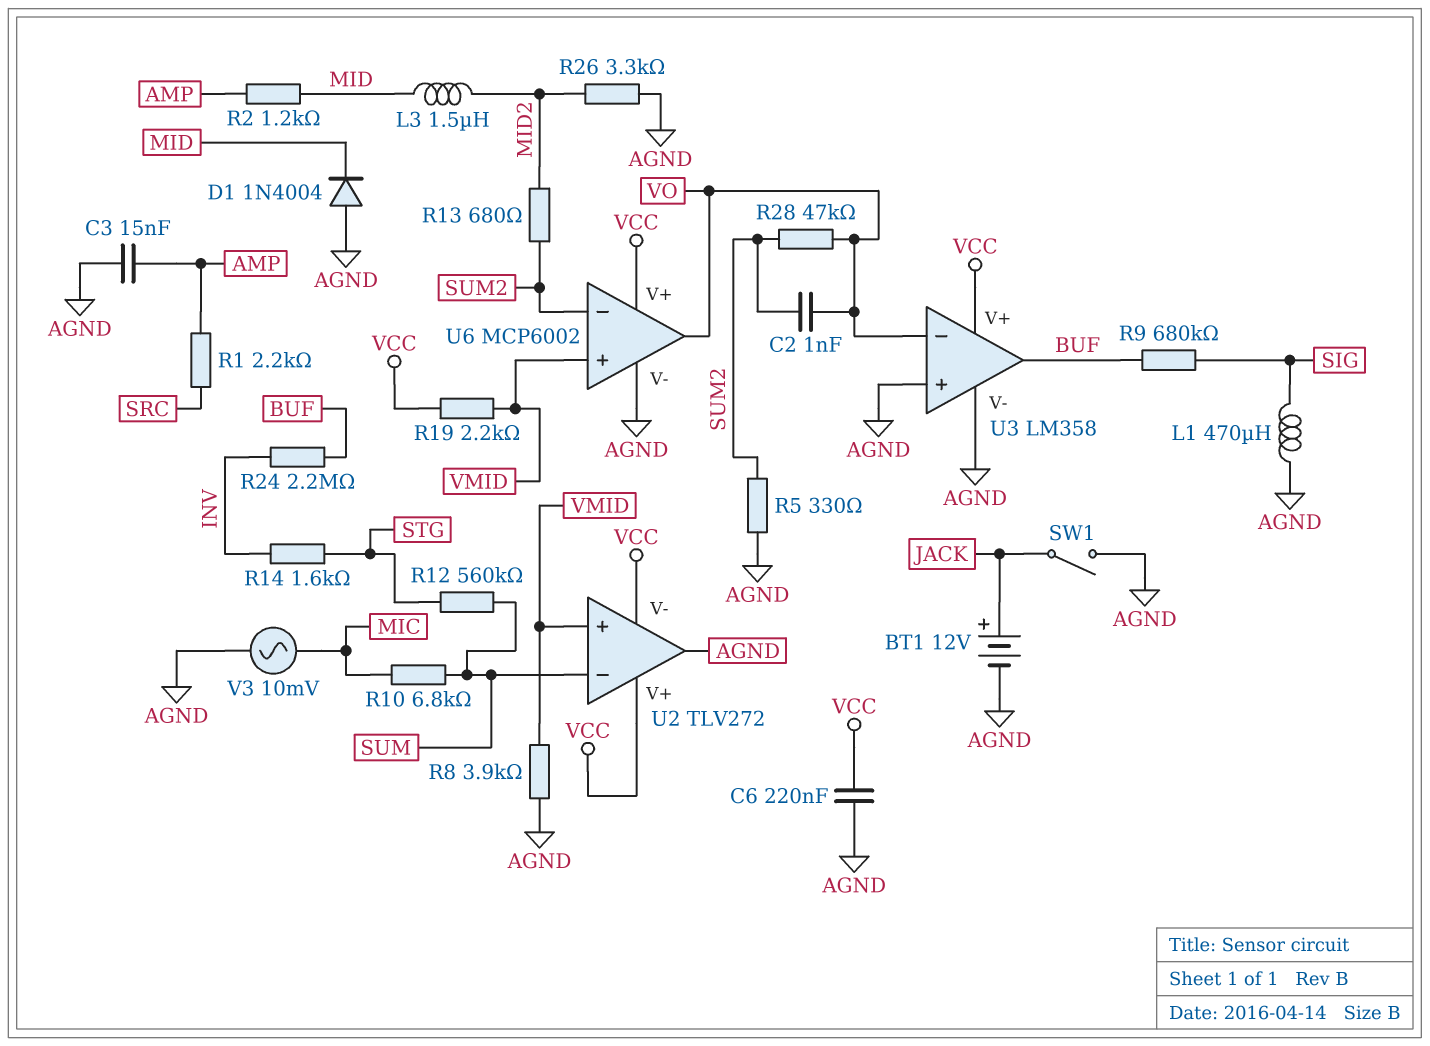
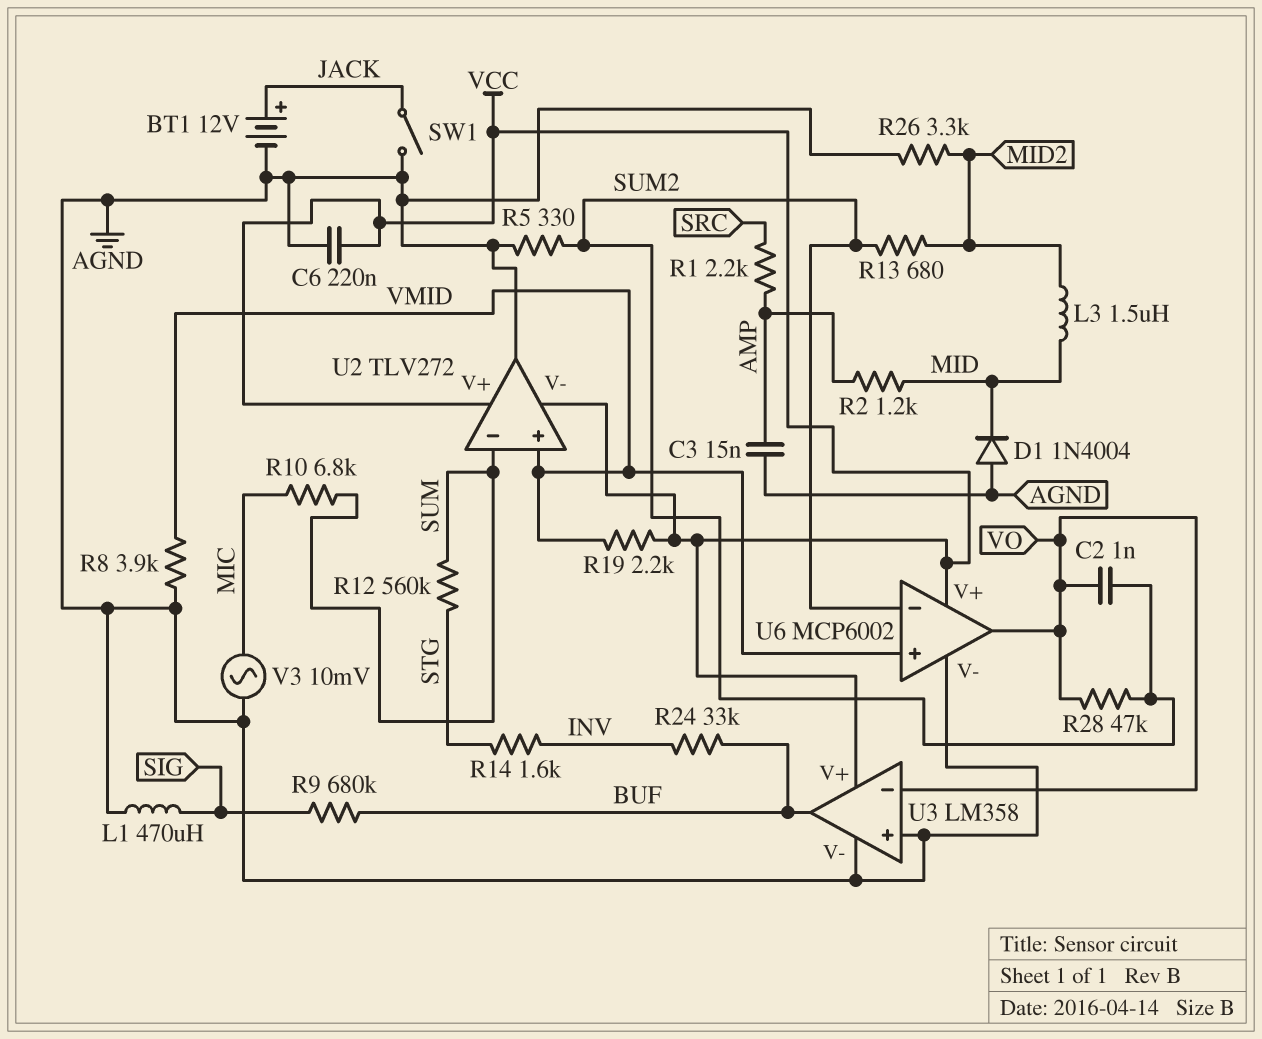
R24: 2.2M (BUF, INV) -> 33k (BUF, INV)

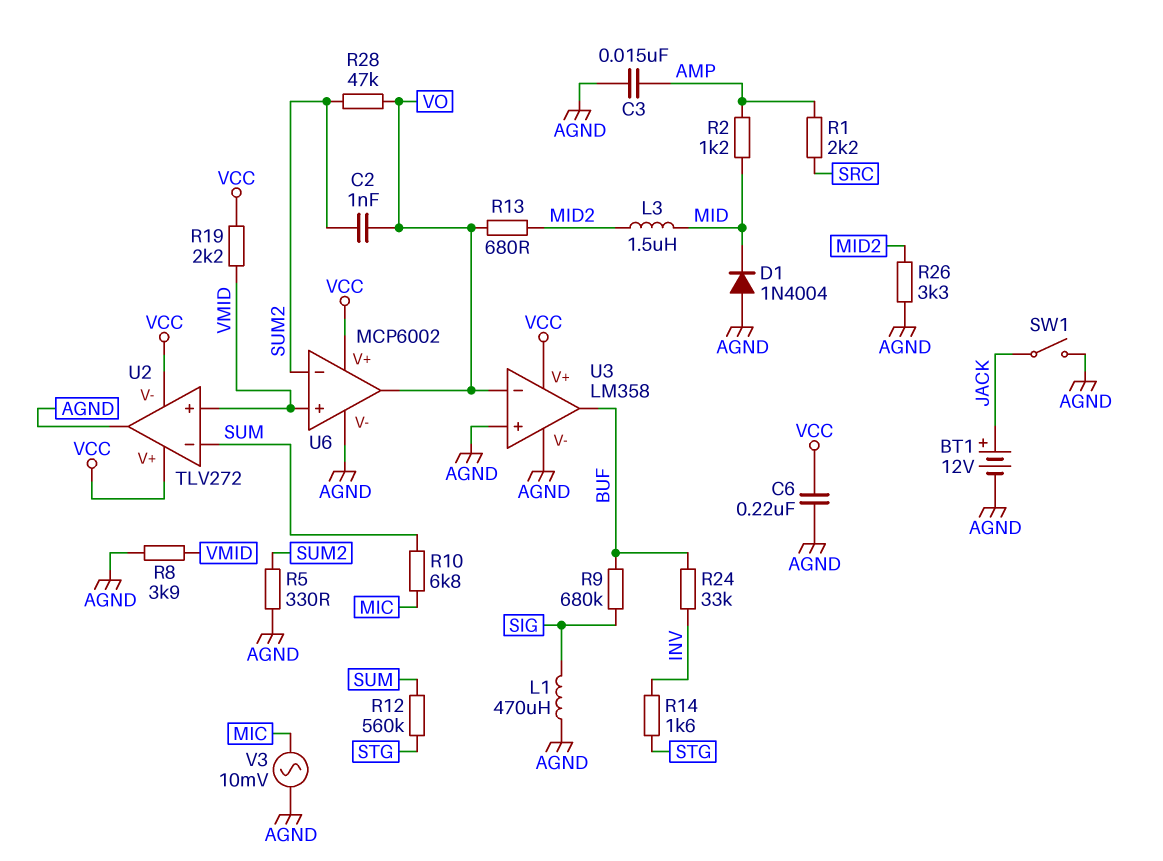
R13: 680 (MID2, SUM2) -> 680 (MID2, VO)

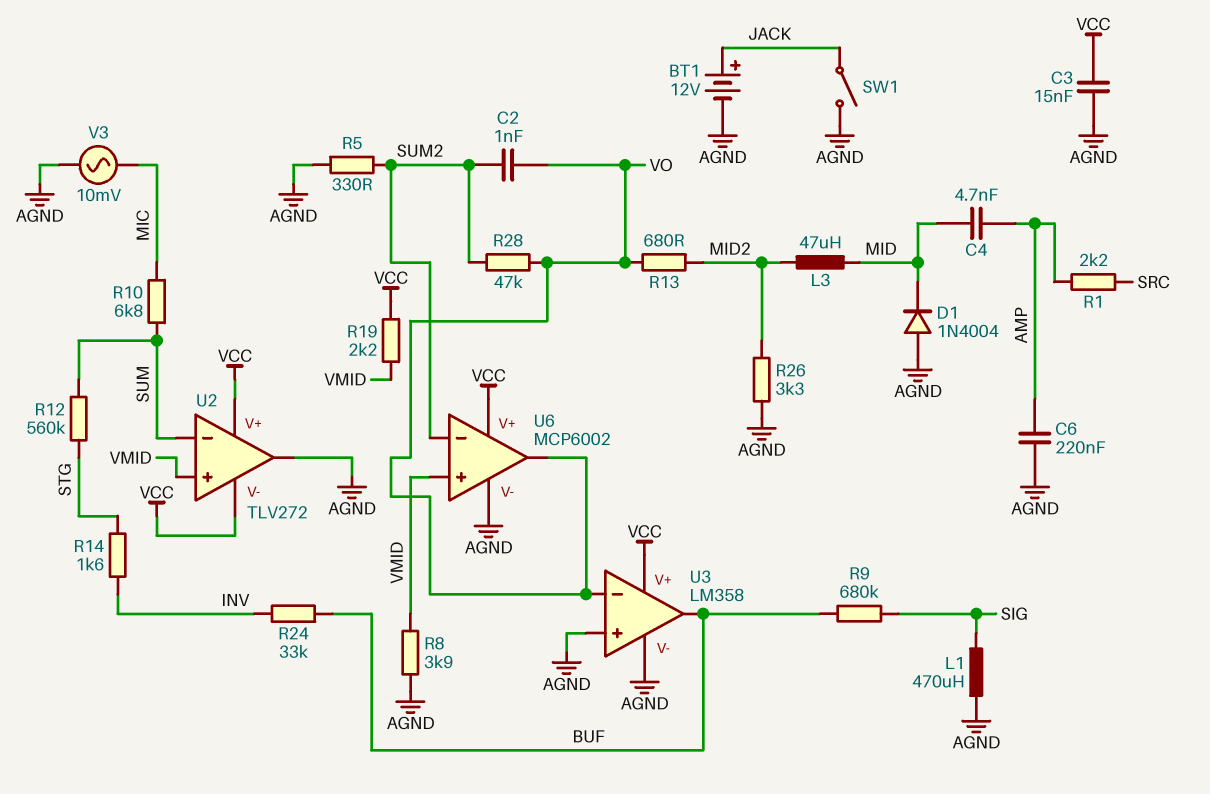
C3: 15nF (AGND, AMP) -> 15nF (AGND, VCC)
C4: none -> 4.7nF (AMP, MID)
C6: 220nF (AGND, VCC) -> 220nF (AGND, AMP)
L3: 1.5uH (MID, MID2) -> 47uH (MID, MID2)
R2: 1.2k (AMP, MID) -> none

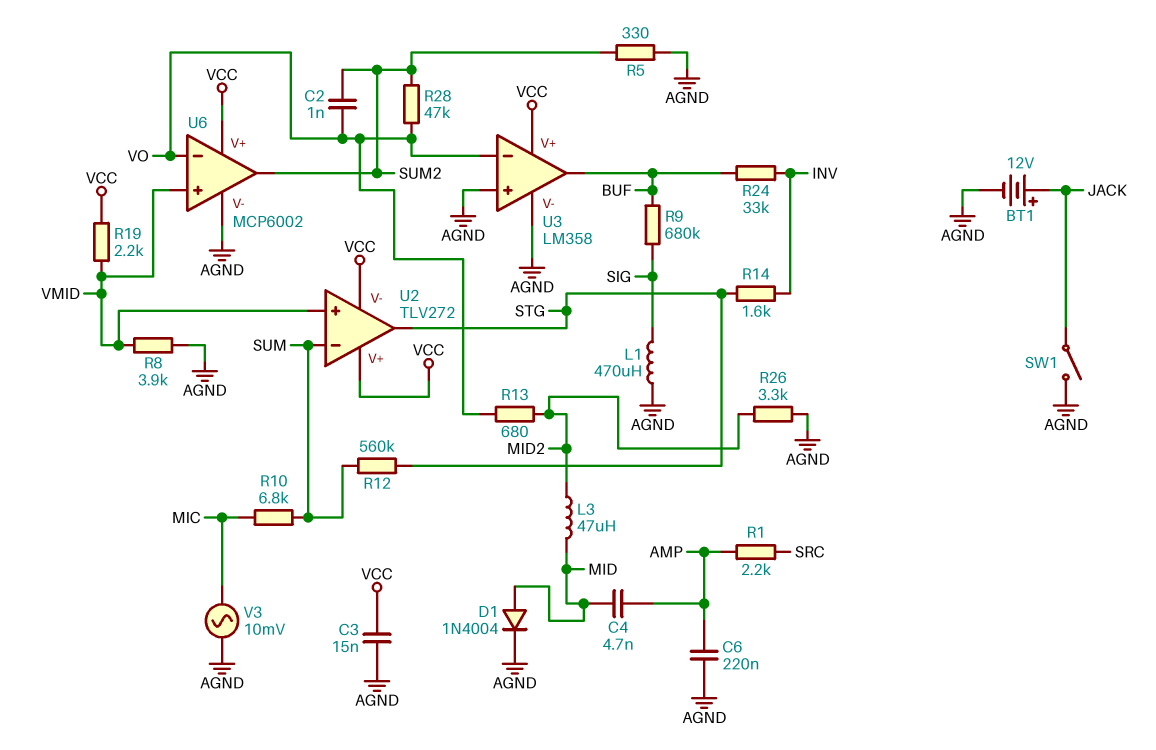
D1: diode 1N4004 (A AGND, K MID) -> diode 1N4004 (A MID, K AGND)
U2 pin out: AGND -> STG
U6 pin in-: SUM2 -> VO
U6 pin out: VO -> SUM2

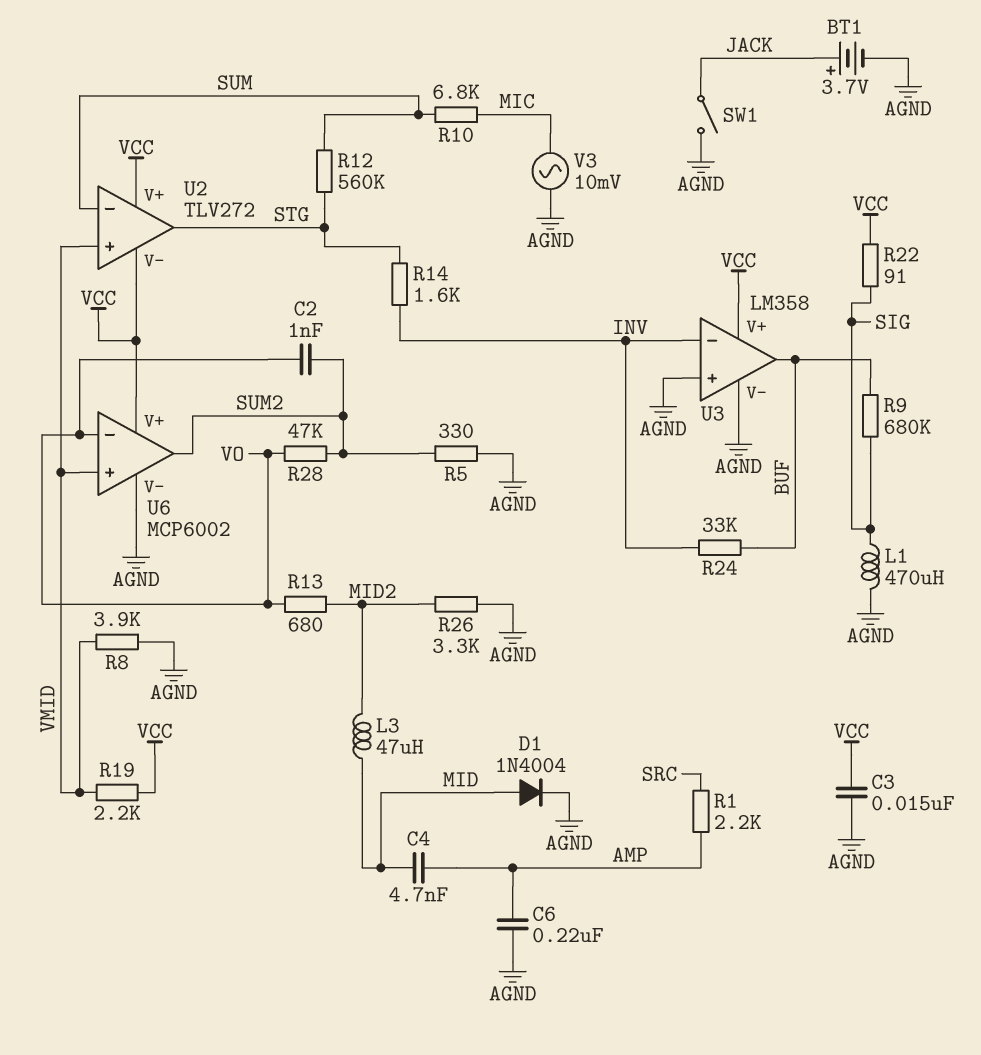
BT1: 12V (plus JACK, minus AGND) -> 3.7V (plus JACK, minus AGND)
R22: none -> 91 (SIG, VCC)
U3 pin in-: VO -> INV

